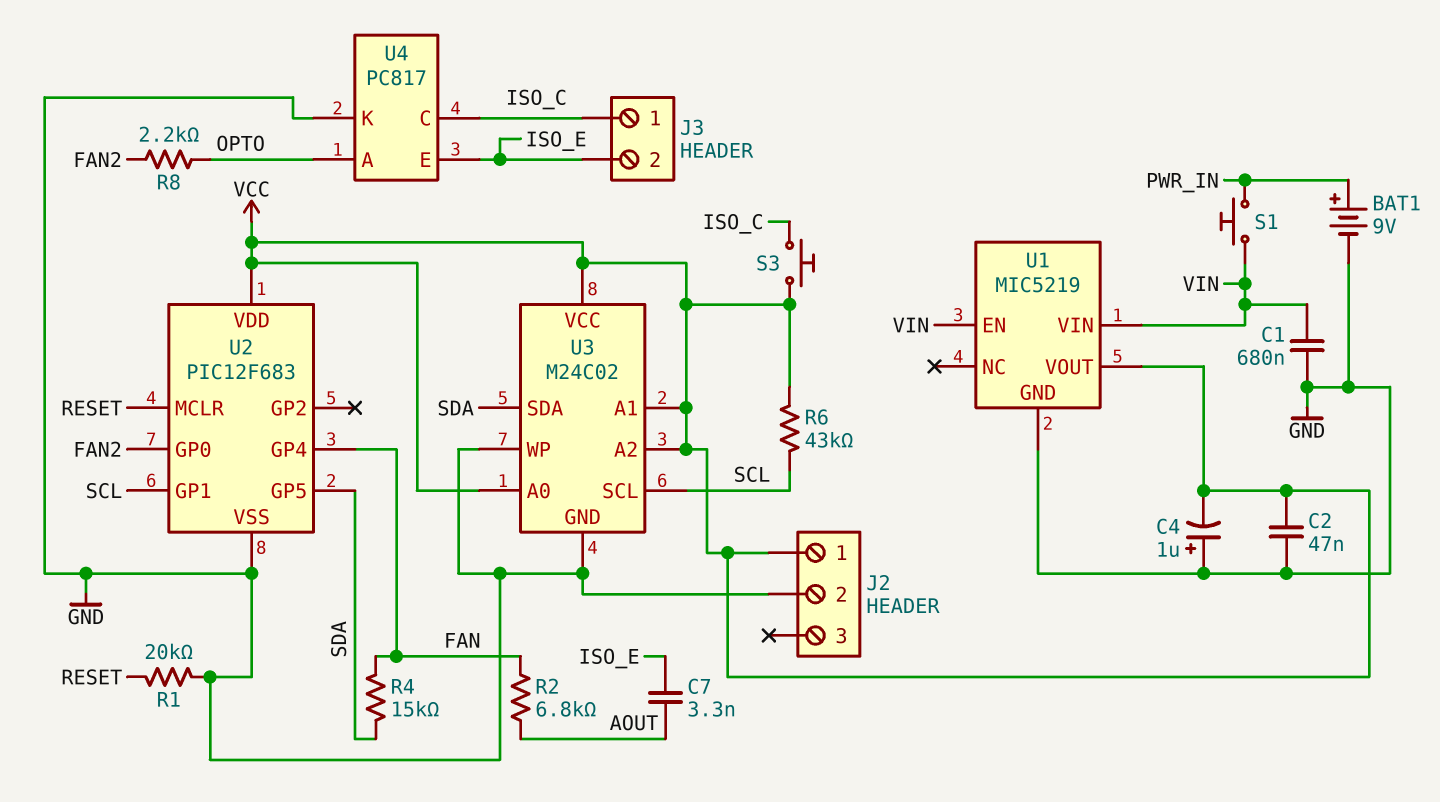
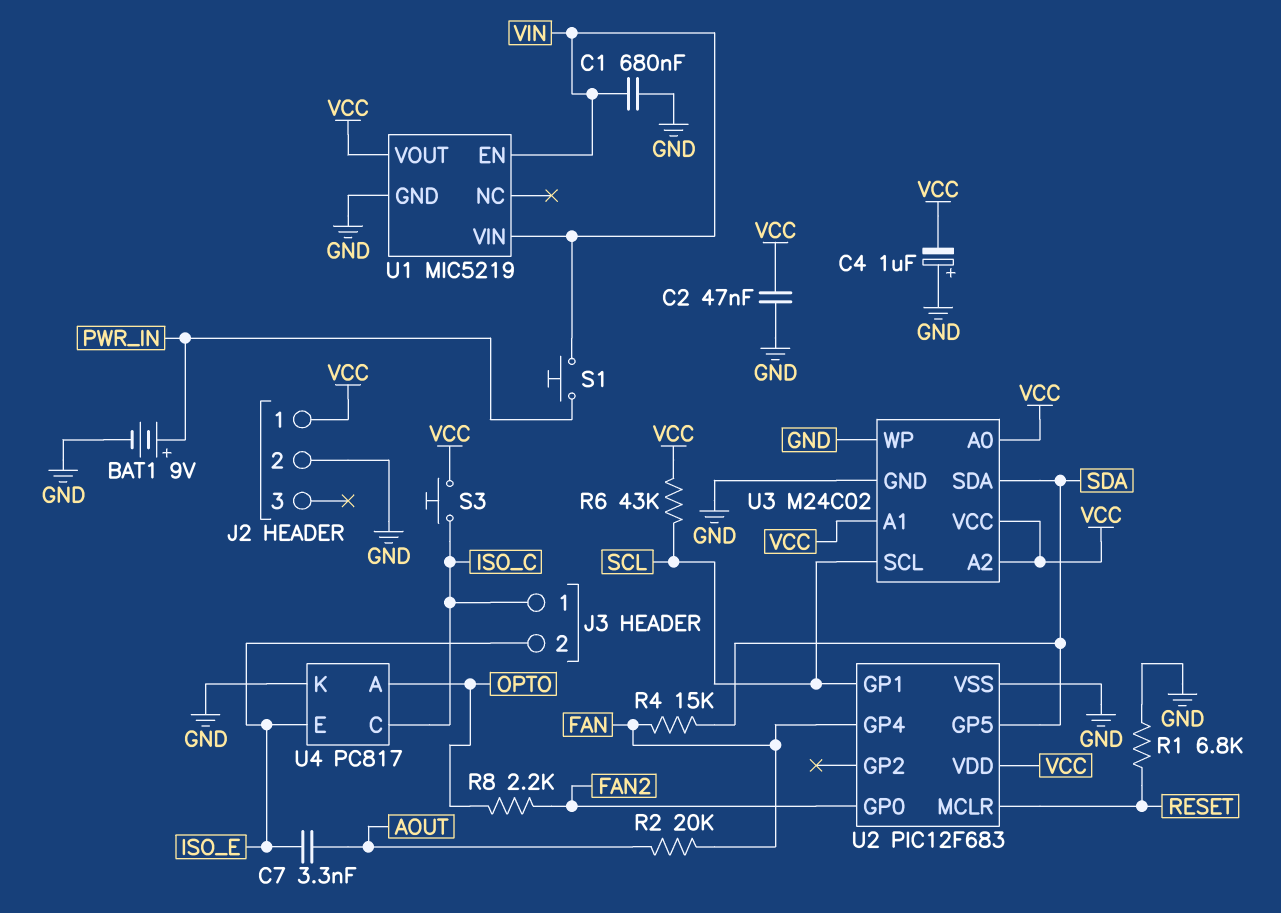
R1: 20k (GND, RESET) -> 6.8k (GND, RESET)
R2: 6.8k (AOUT, FAN) -> 20k (AOUT, FAN)

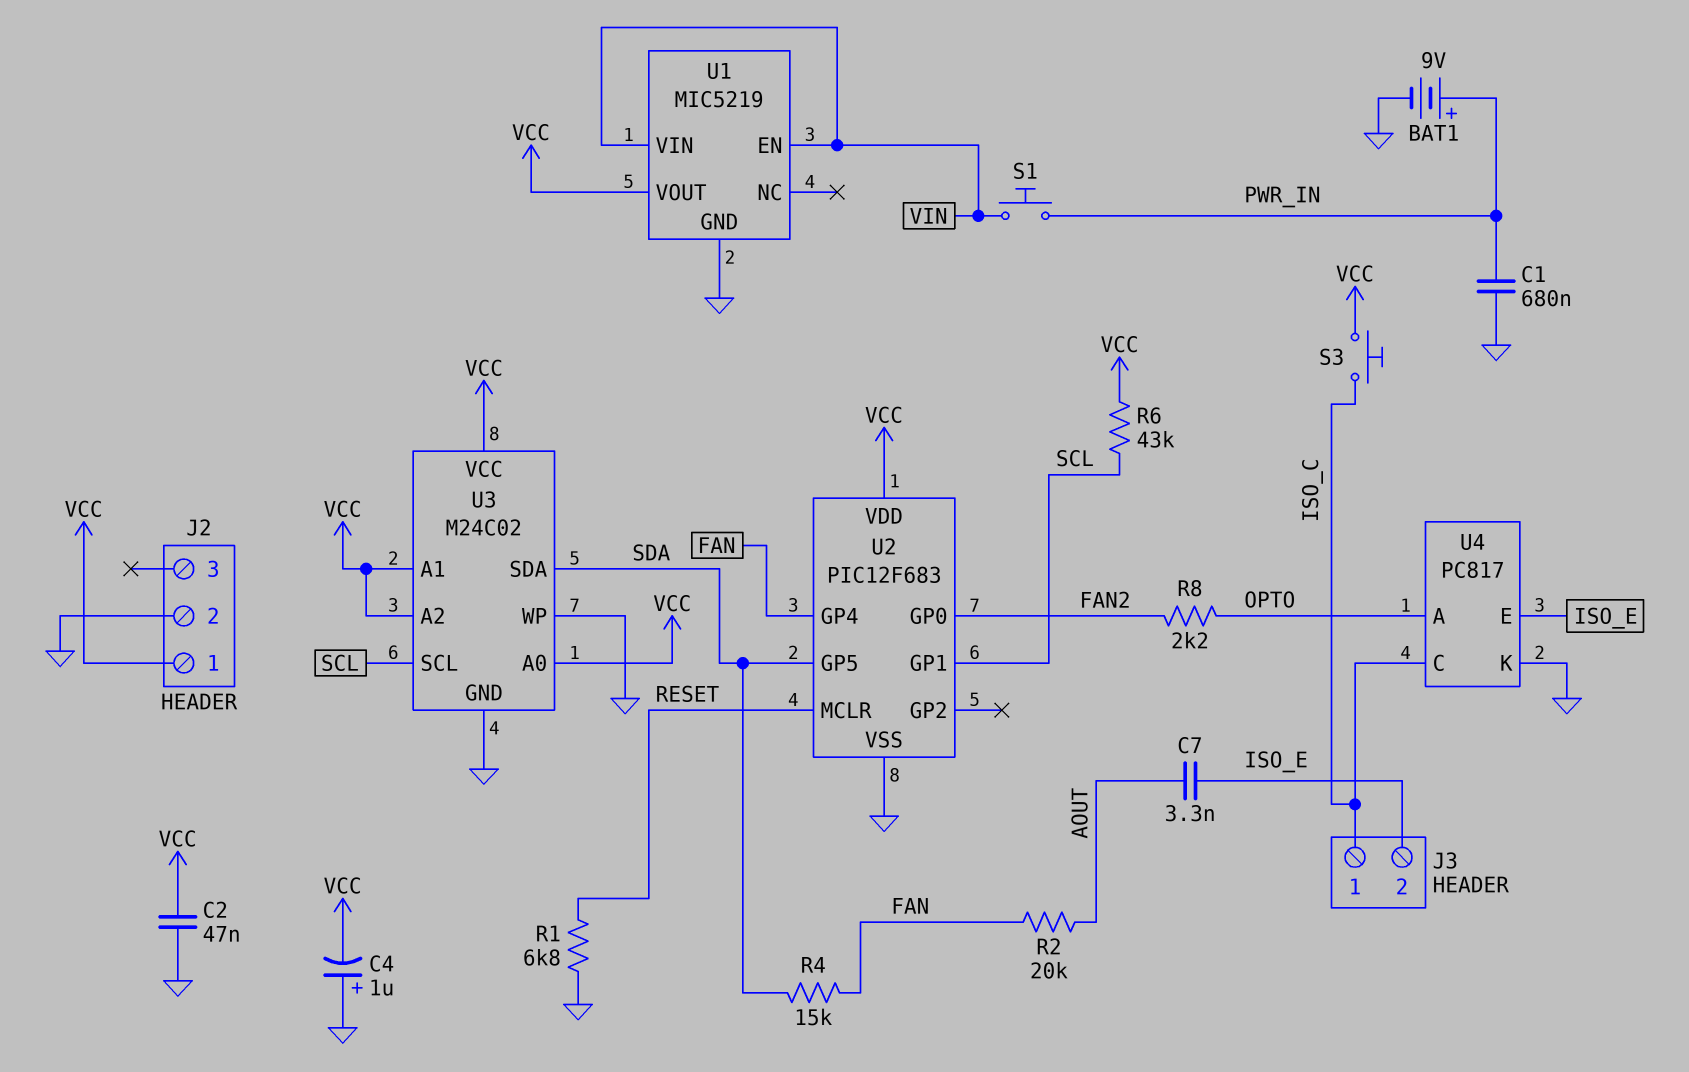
C1: 680nF (GND, VIN) -> 680nF (GND, PWR_IN)

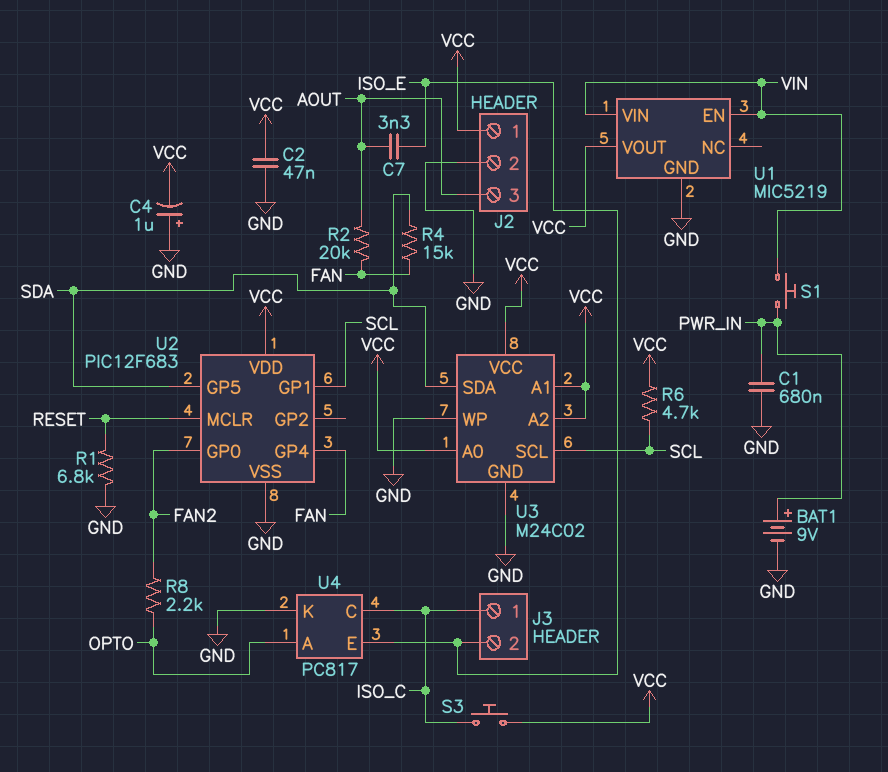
J2 pin 3: none -> AOUT
R6: 43k (SCL, VCC) -> 4.7k (SCL, VCC)

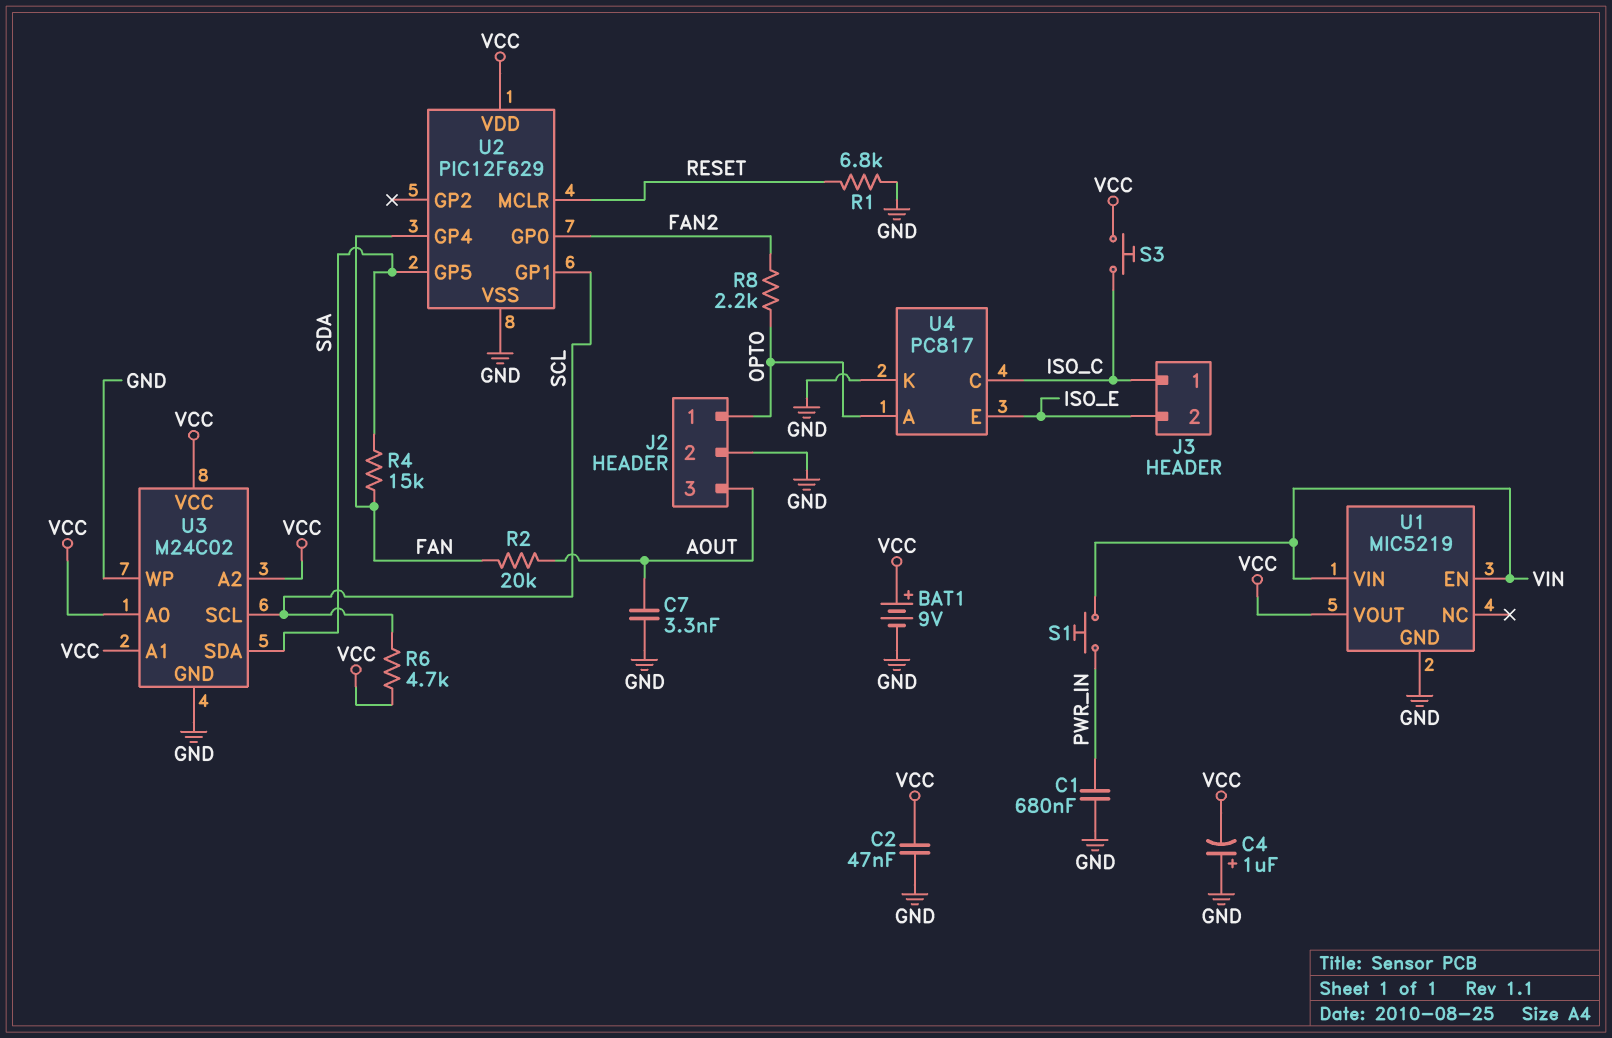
BAT1: 9V (plus PWR_IN, minus GND) -> 9V (plus VCC, minus GND)
C7: 3.3nF (AOUT, ISO_E) -> 3.3nF (AOUT, GND)
J2 pin 1: VCC -> OPTO
U2: PIC12F683 -> PIC12F629

